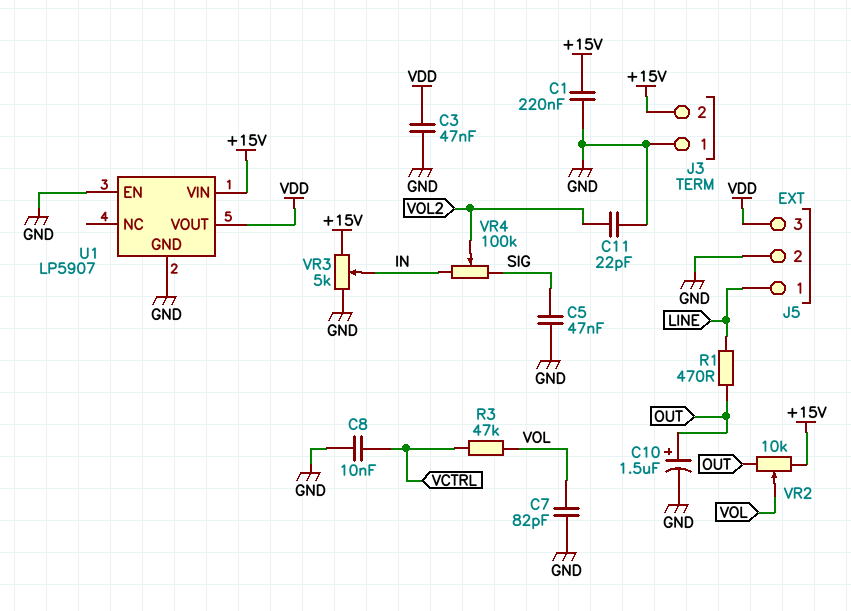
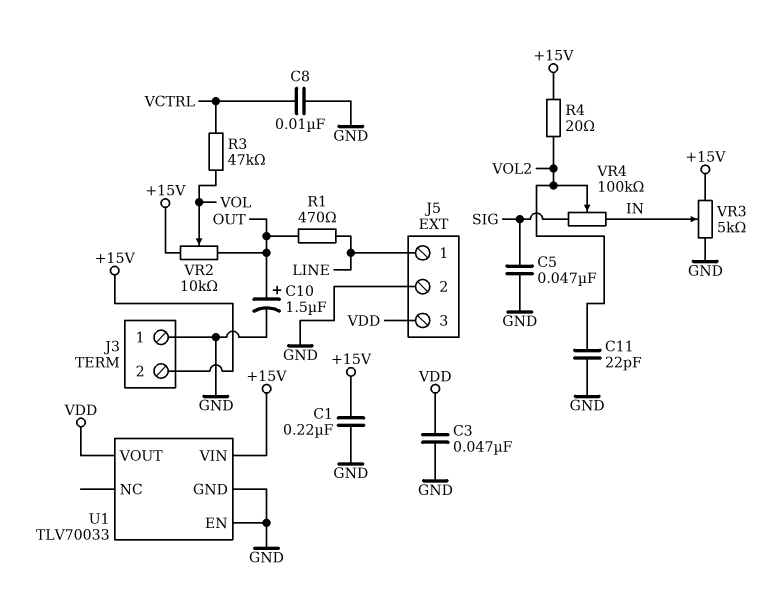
C7: 82pF (GND, VOL) -> none
R4: none -> 20 (+15V, VOL2)
U1: LP5907 -> TLV70033

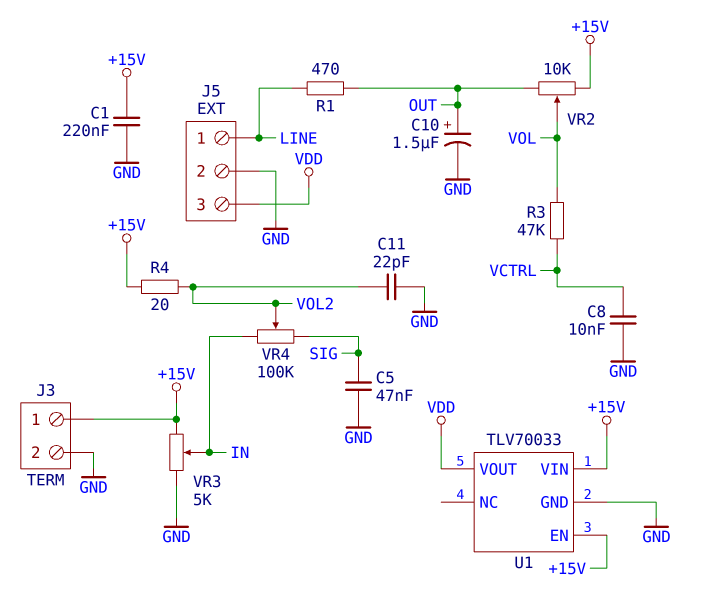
C3: 47nF (GND, VDD) -> none
J3 pin 1: GND -> +15V
J3 pin 2: +15V -> GND
U1 pin EN: GND -> +15V

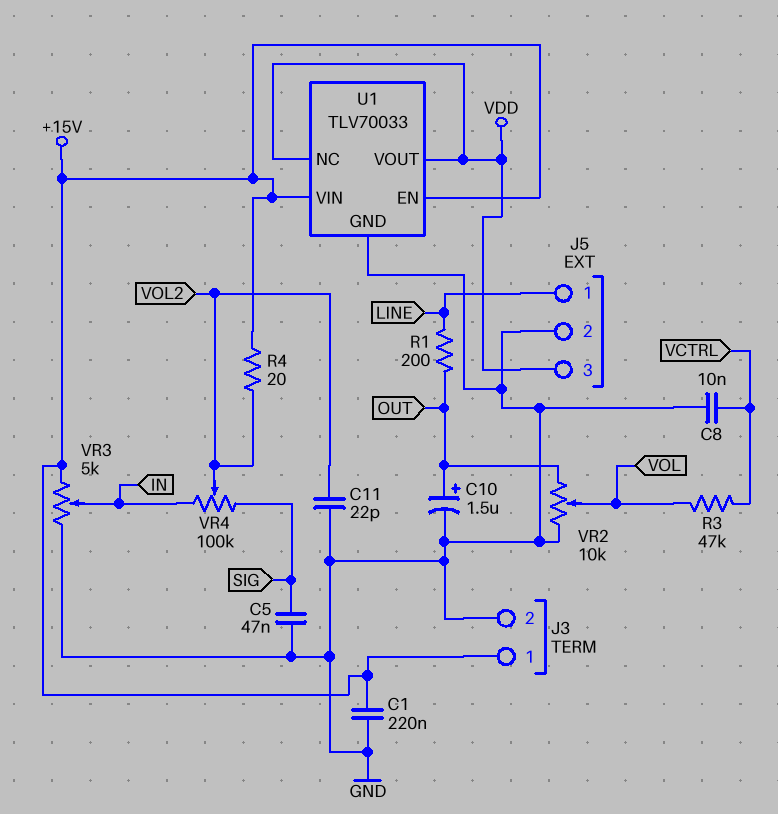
R1: 470 (LINE, OUT) -> 200 (LINE, OUT)
U1 pin NC: none -> VDD
VR2: 10k (+15V, OUT, wiper VOL) -> 10k (GND, OUT, wiper VOL)

